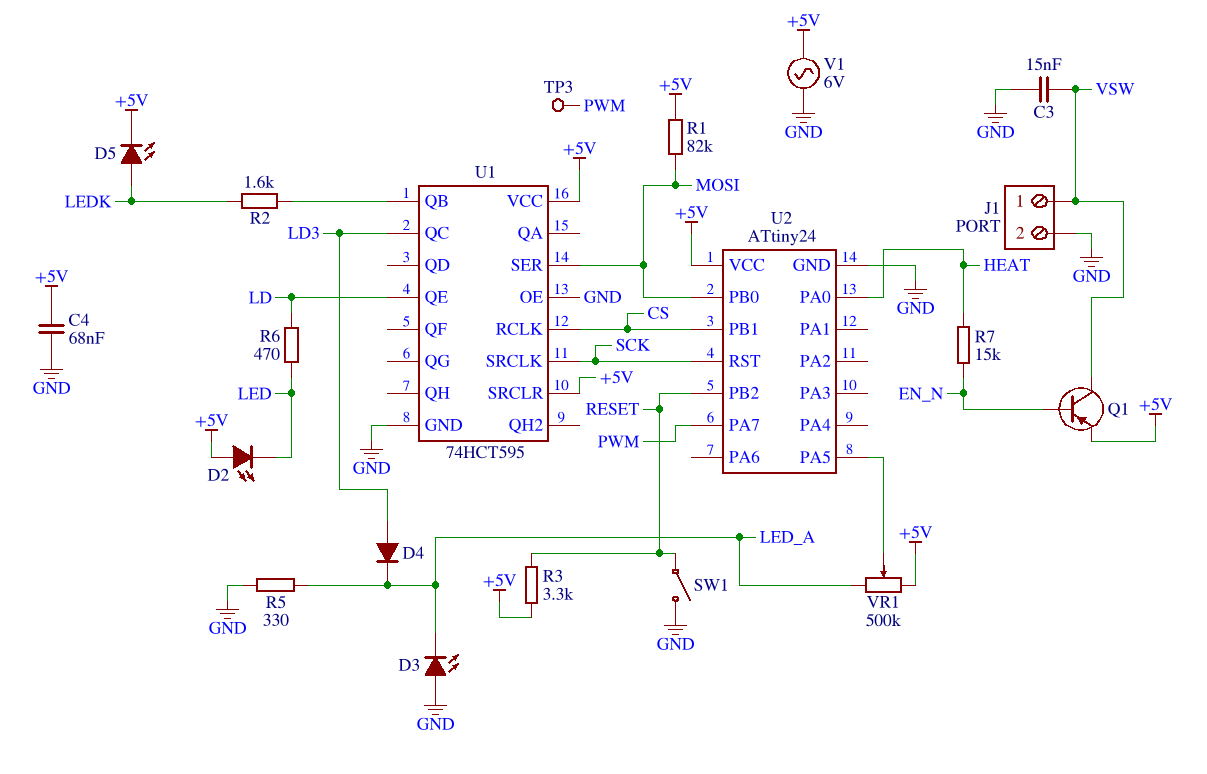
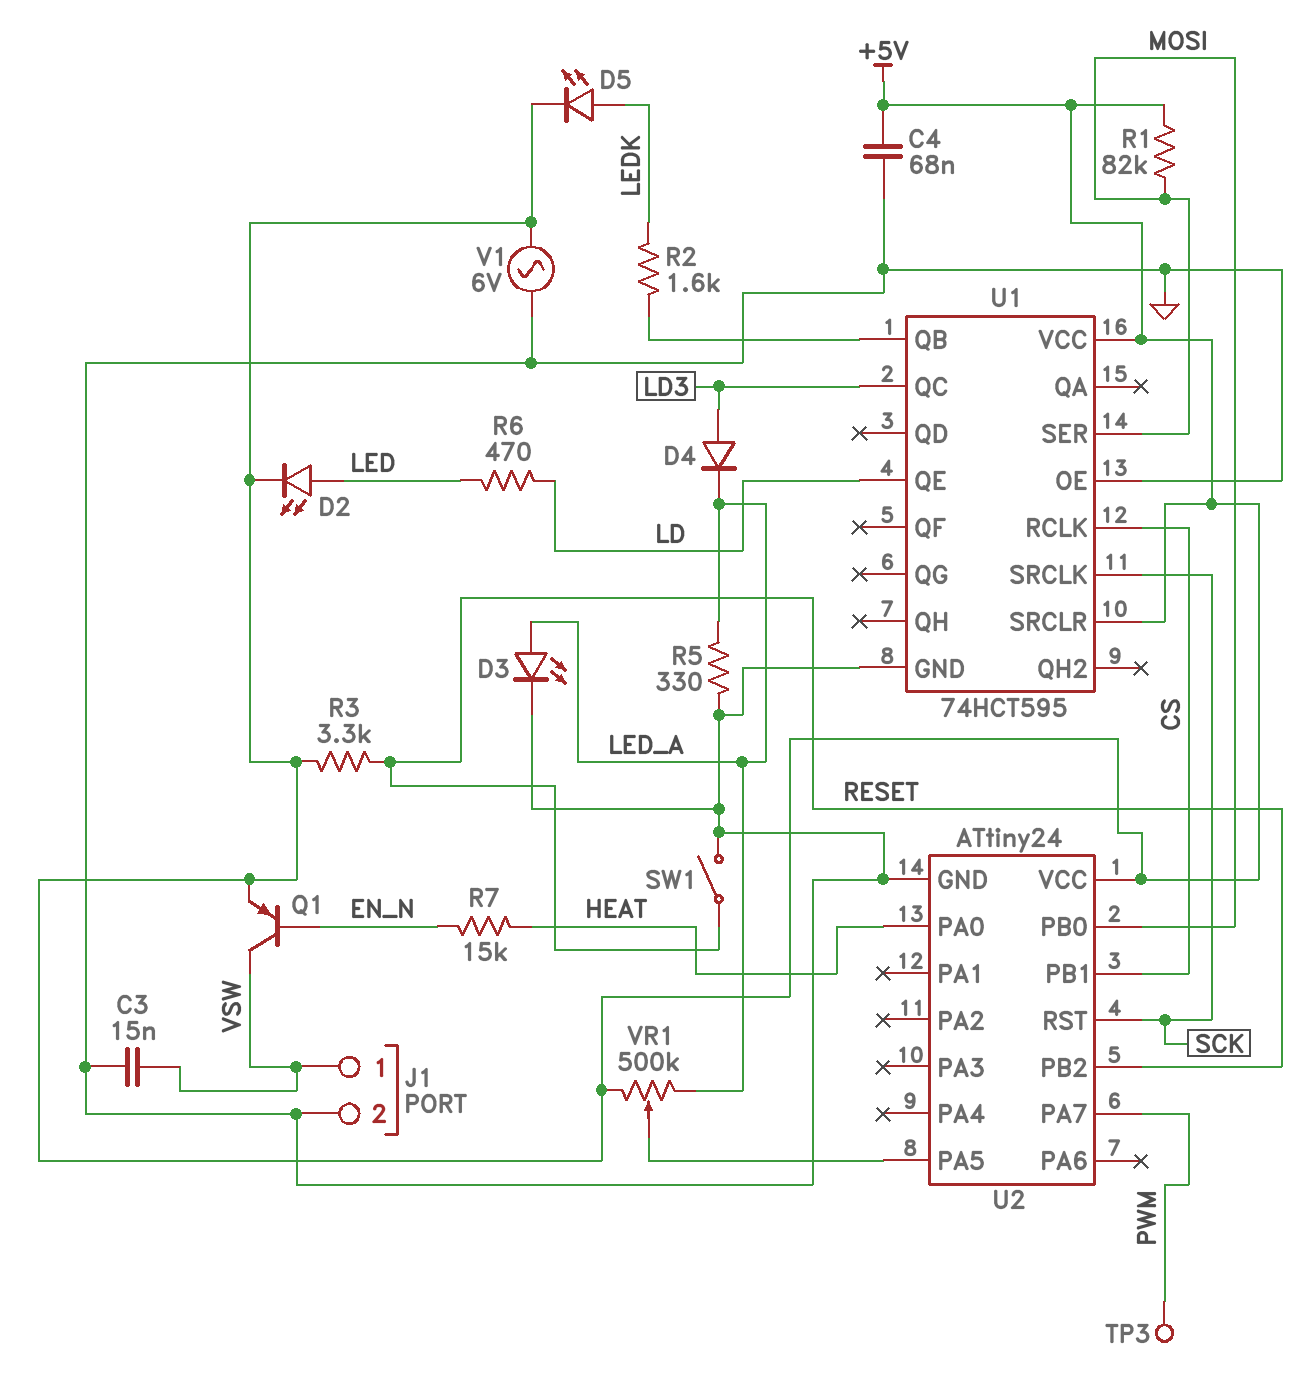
D2: LED (A +5V, K LED) -> LED (A LED, K +5V)
D3: LED (A GND, K LED_A) -> LED (A LED_A, K GND)

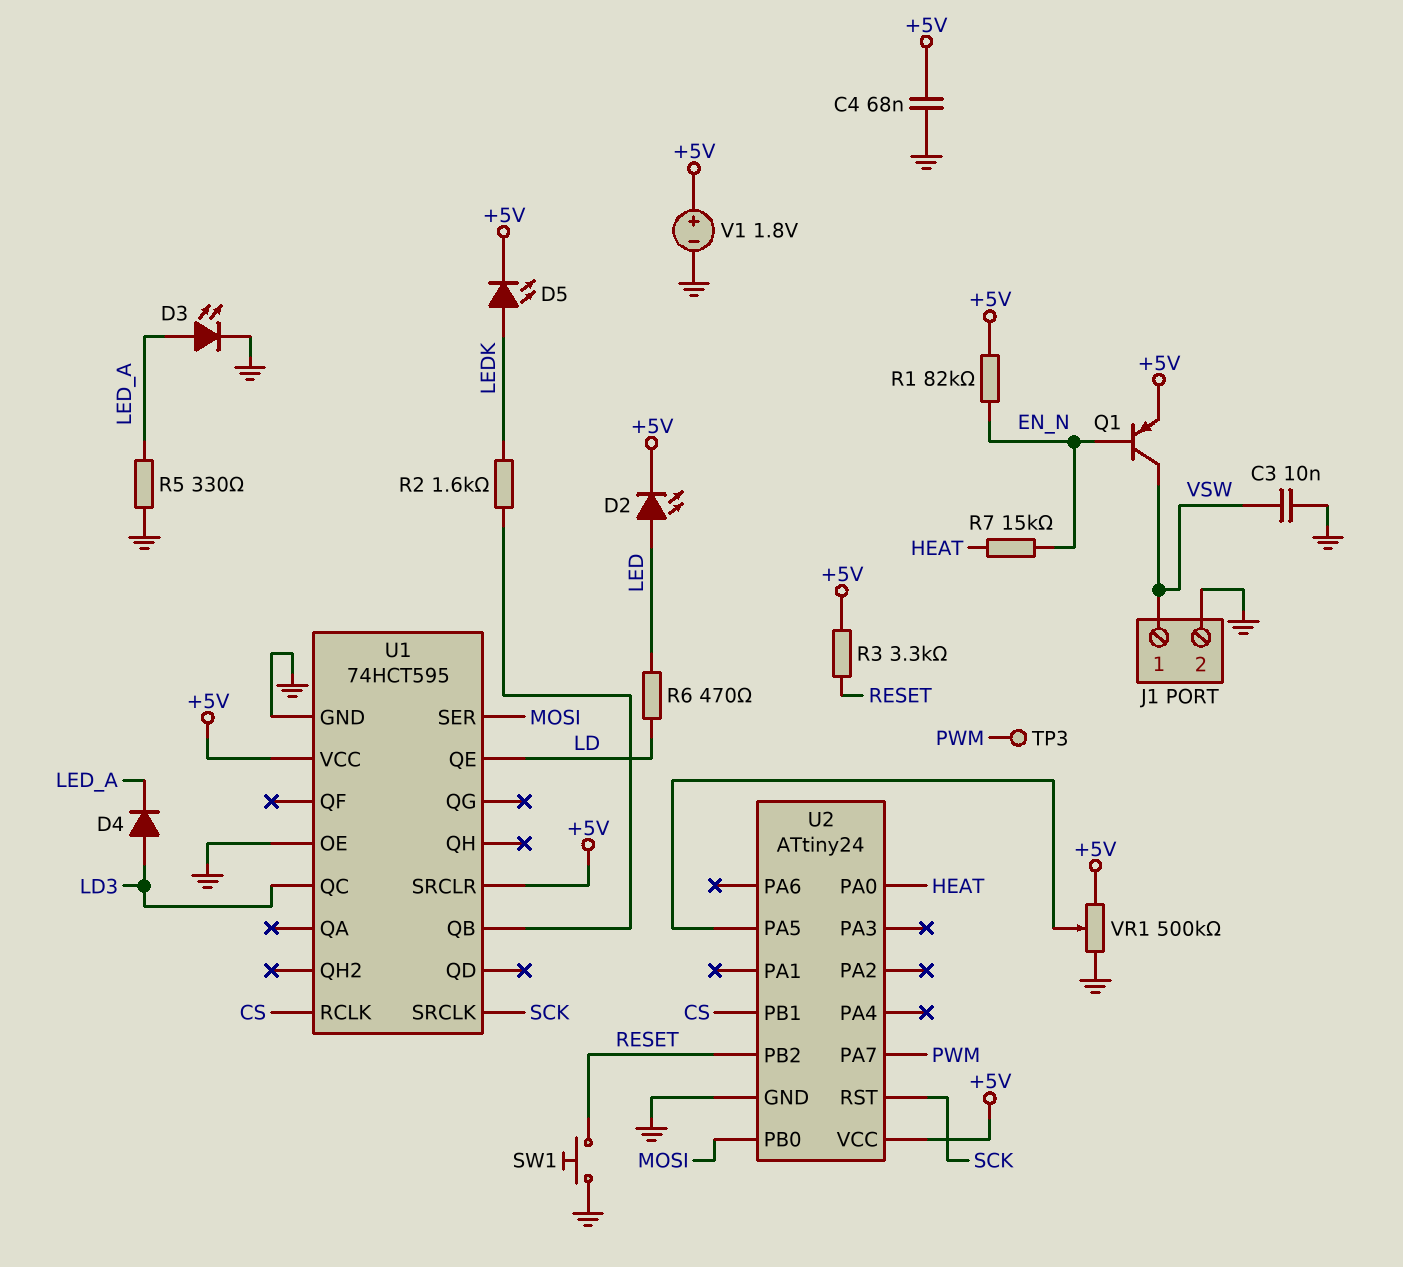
C3: 15nF (GND, VSW) -> 10nF (GND, VSW)
R1: 82k (+5V, MOSI) -> 82k (+5V, EN_N)
SW1: switch (GND, RESET) -> button (GND, RESET)
V1: AC 6V (+5V, GND) -> 1.8V (plus +5V, minus GND)
VR1: 500k (+5V, LED_A, wiper U2/PA5) -> 500k (+5V, GND, wiper U2/PA5)

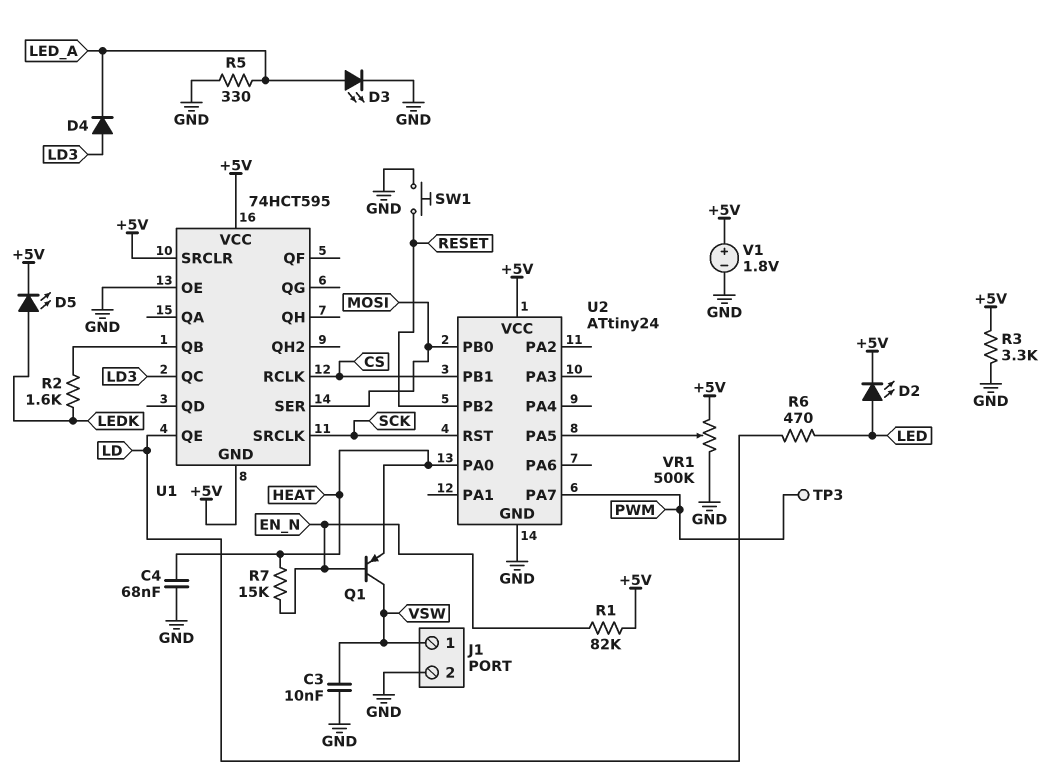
C4: 68nF (+5V, GND) -> 68nF (GND, HEAT)
Q1: PNP (B EN_N, C VSW, E +5V) -> PNP (B EN_N, C VSW, E HEAT)
R3: 3.3k (+5V, RESET) -> 3.3k (+5V, GND)
U1 pin GND: GND -> +5V

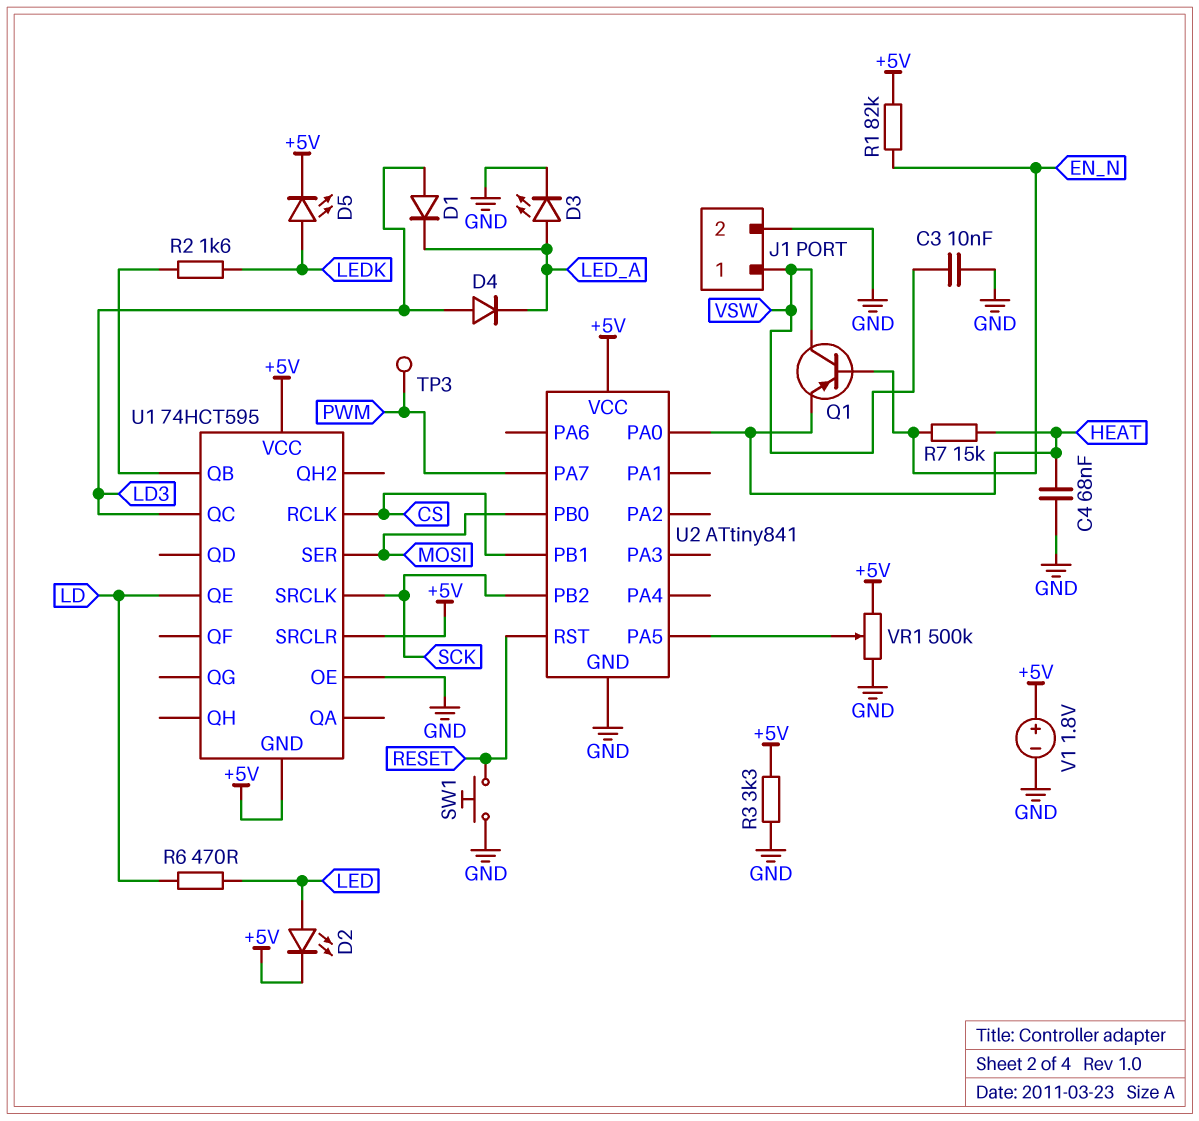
D1: none -> diode (A LD3, K LED_A)
R5: 330 (GND, LED_A) -> none
U2: ATtiny24 -> ATtiny841
U2 pin PB2: RESET -> SCK
U2 pin RST: SCK -> RESET

